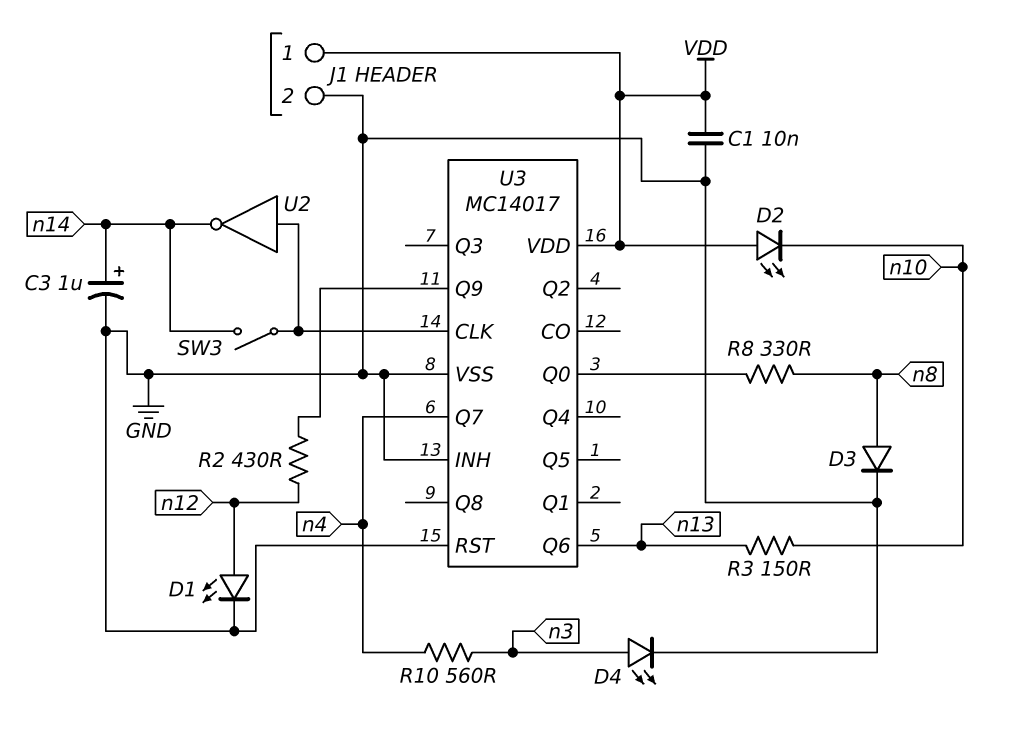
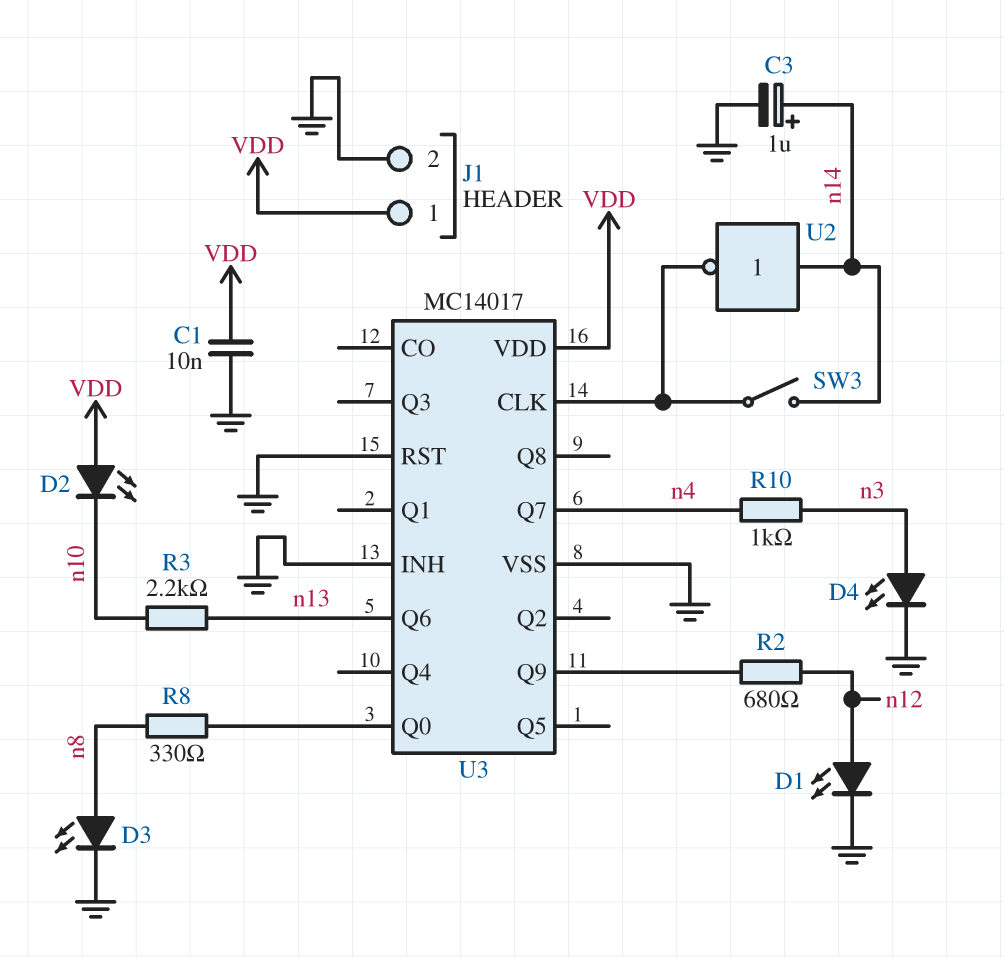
D3: diode (A n8, K GND) -> LED (A n8, K GND)
R2: 430 (U3/Q9, n12) -> 680 (U3/Q9, n12)
R3: 150 (n10, n13) -> 2.2k (n10, n13)
R10: 560 (n3, n4) -> 1k (n3, n4)
U2: NOT (in U3/CLK, out n14) -> NOT (in n14, out U3/CLK)

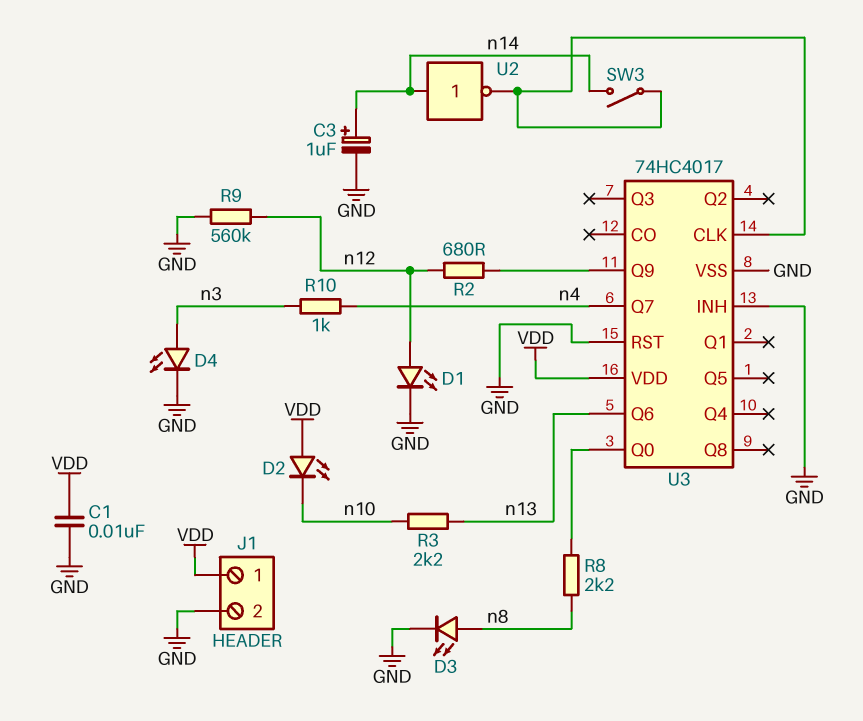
R8: 330 (U3/Q0, n8) -> 2.2k (U3/Q0, n8)
R9: none -> 560k (GND, n12)
U3: MC14017 -> 74HC4017

